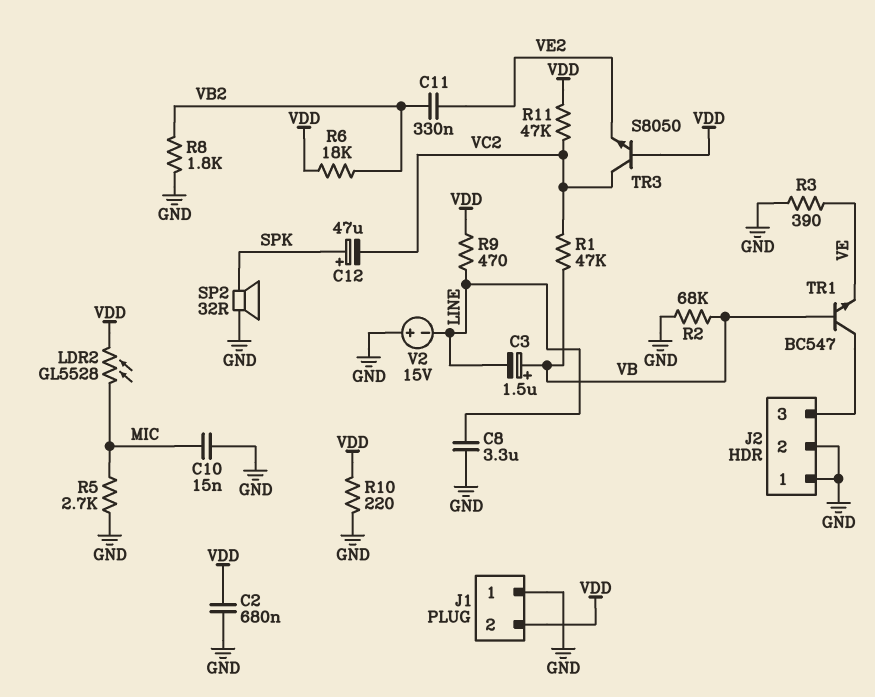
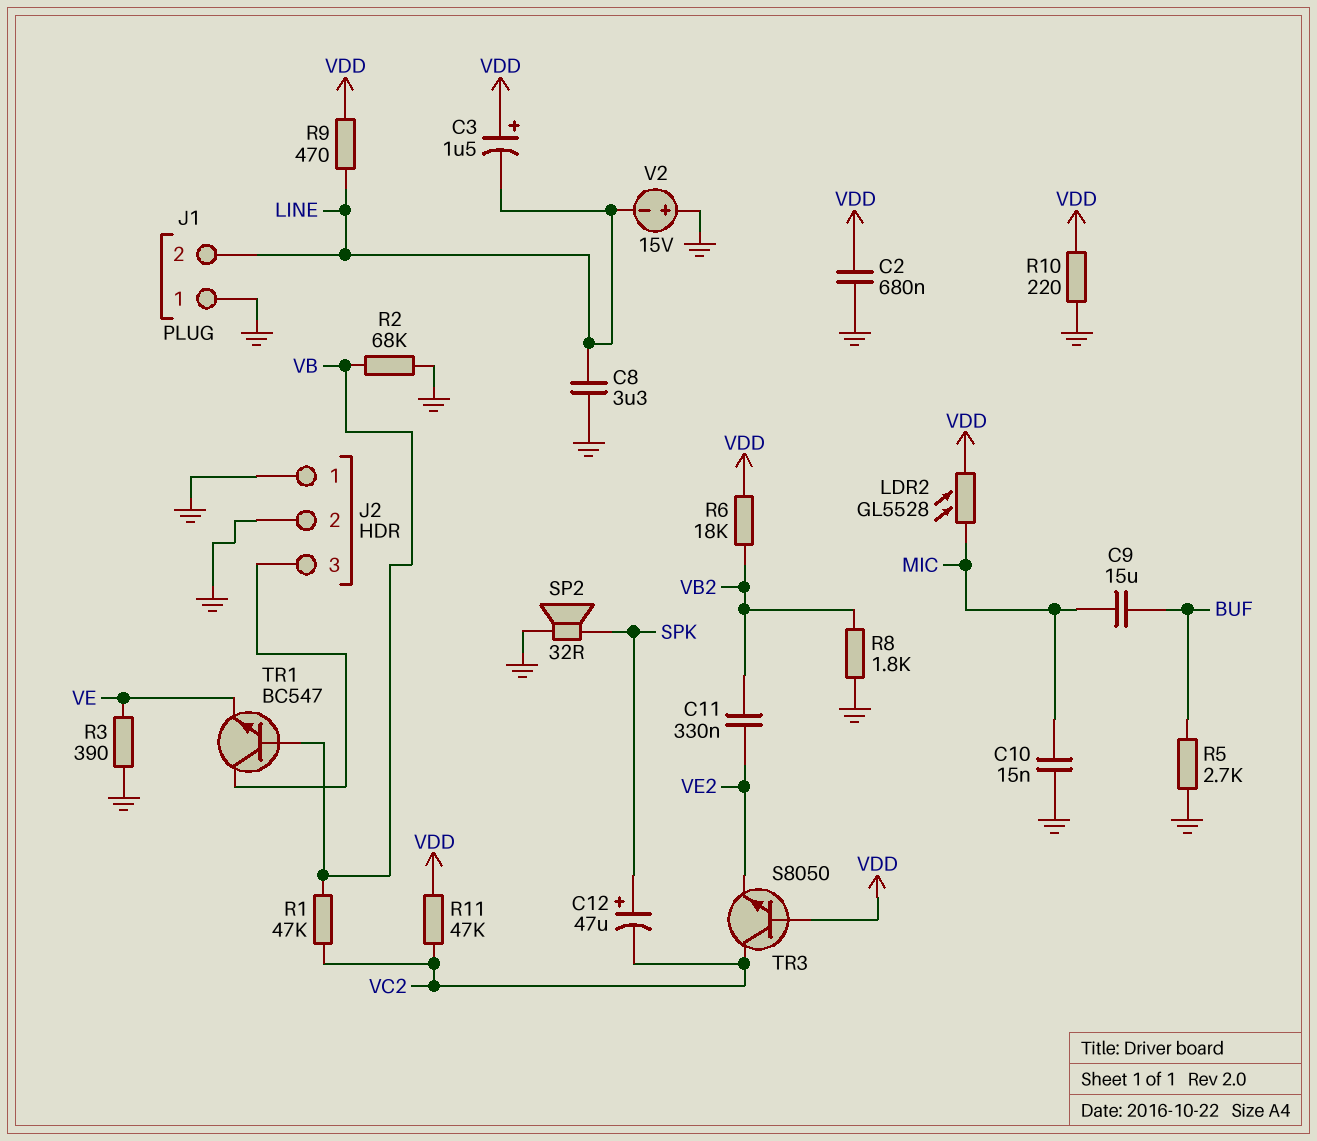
C3: 1.5uF (plus VB, minus LINE) -> 1.5uF (plus VDD, minus LINE)
C9: none -> 15uF (BUF, MIC)
J1 pin 2: VDD -> LINE
R5: 2.7k (GND, MIC) -> 2.7k (BUF, GND)

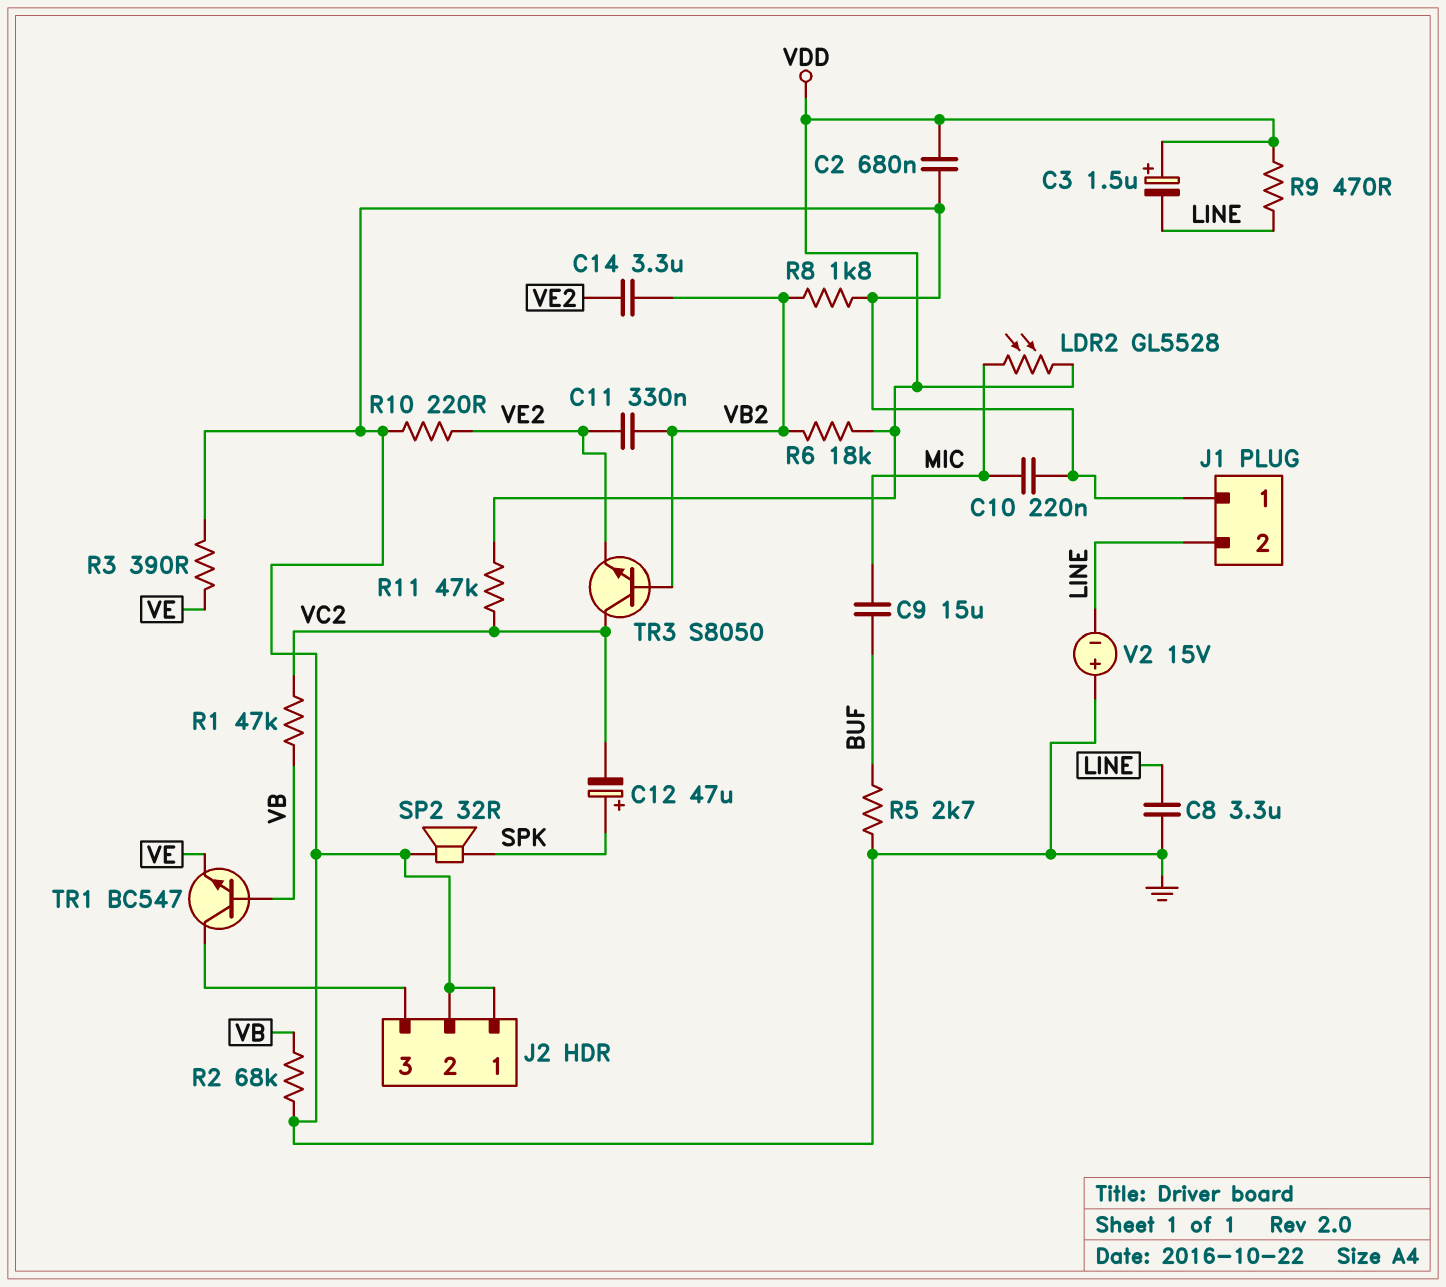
C10: 15nF (GND, MIC) -> 220nF (GND, MIC)
C14: none -> 3.3uF (VB2, VE2)
R10: 220 (GND, VDD) -> 220 (GND, VE2)
TR3: NPN S8050 (B VDD, C VC2, E VE2) -> NPN S8050 (B VB2, C VC2, E VE2)

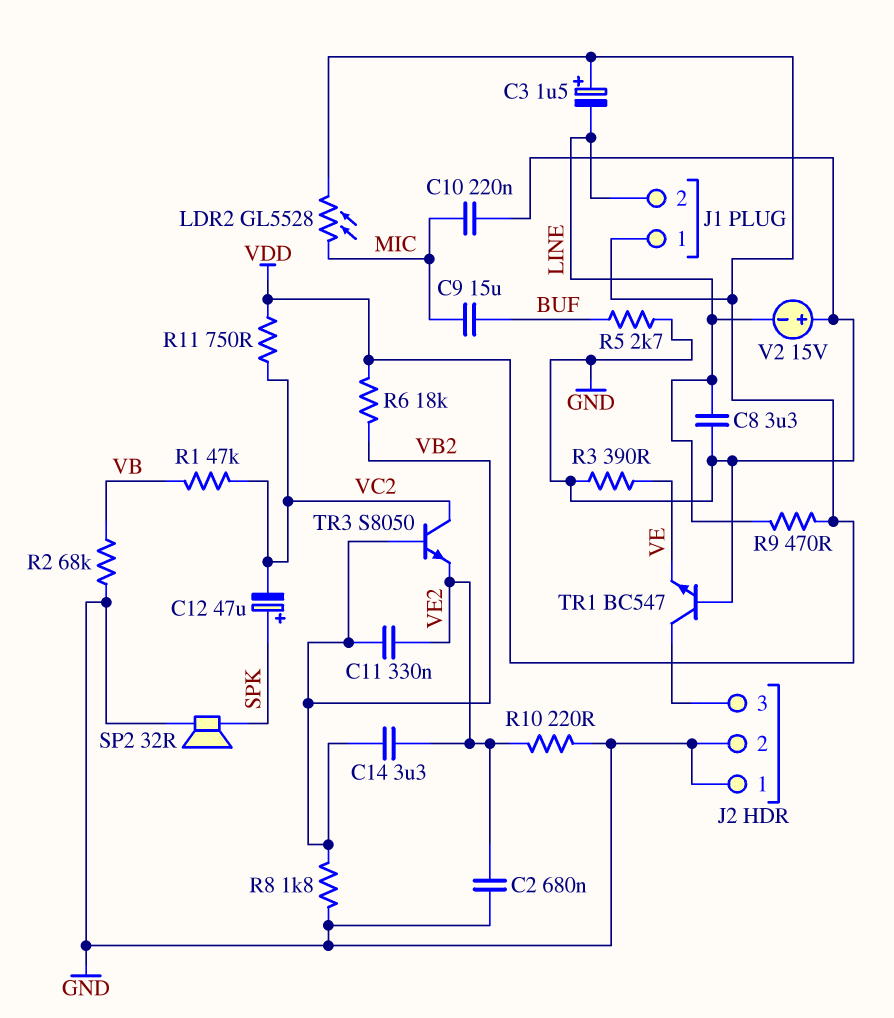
C2: 680nF (GND, VDD) -> 680nF (GND, VE2)
J1 pin 1: GND -> VDD
R11: 47k (VC2, VDD) -> 750 (VC2, VDD)
TR1: NPN BC547 (B VB, C J2/3, E VE) -> NPN BC547 (B GND, C J2/3, E VE)

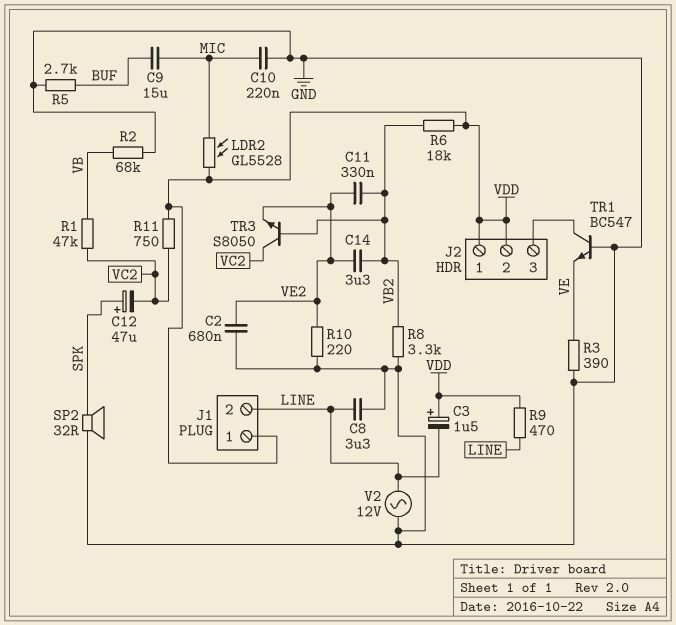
J2 pin 1: GND -> VDD
J2 pin 2: GND -> VDD
R8: 1.8k (GND, VB2) -> 3.3k (GND, VB2)
V2: 15V (plus GND, minus LINE) -> AC 12V (GND, LINE)

